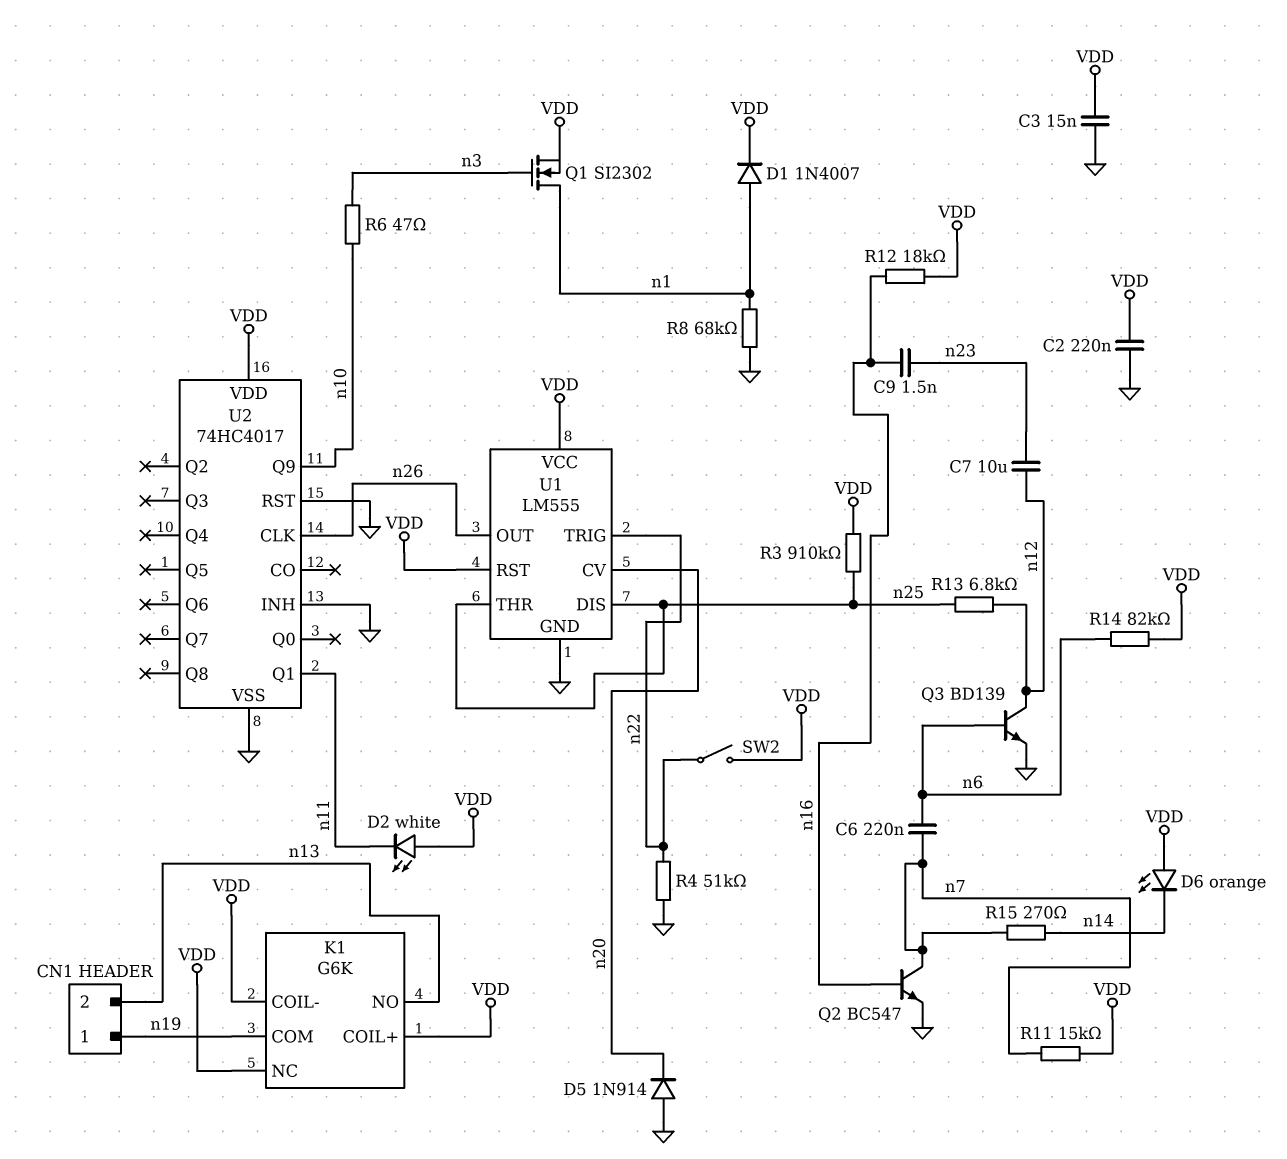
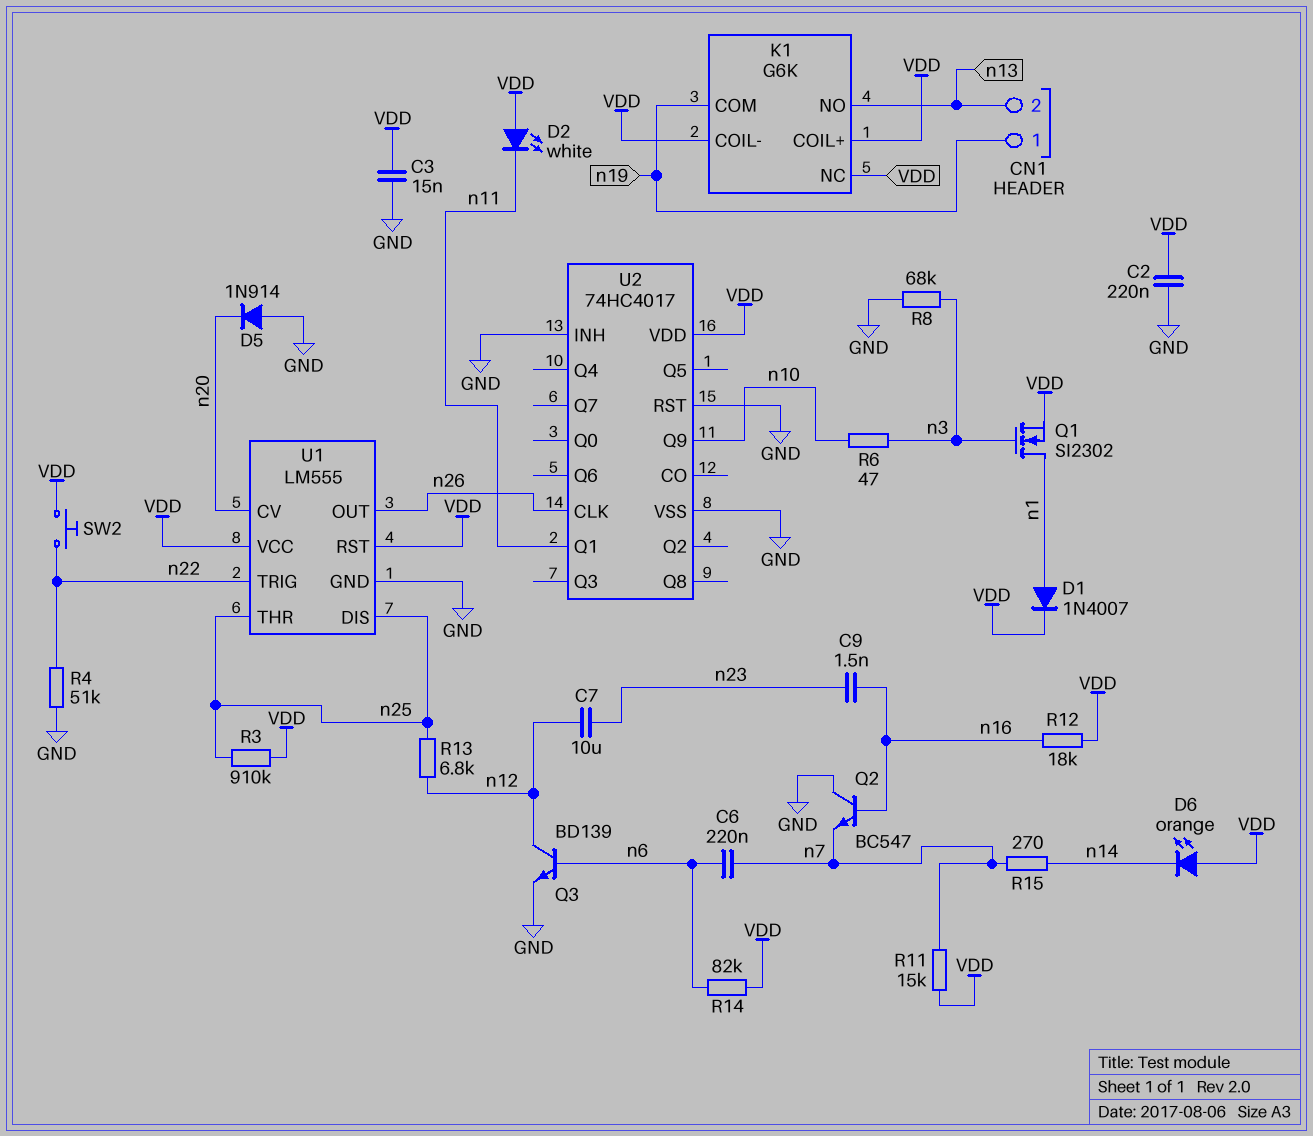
Q2: NPN BC547 (B n16, C n7, E GND) -> NPN BC547 (B n16, C GND, E n7)
R8: 68k (GND, n1) -> 68k (GND, n3)
SW2: switch (VDD, n22) -> button (VDD, n22)

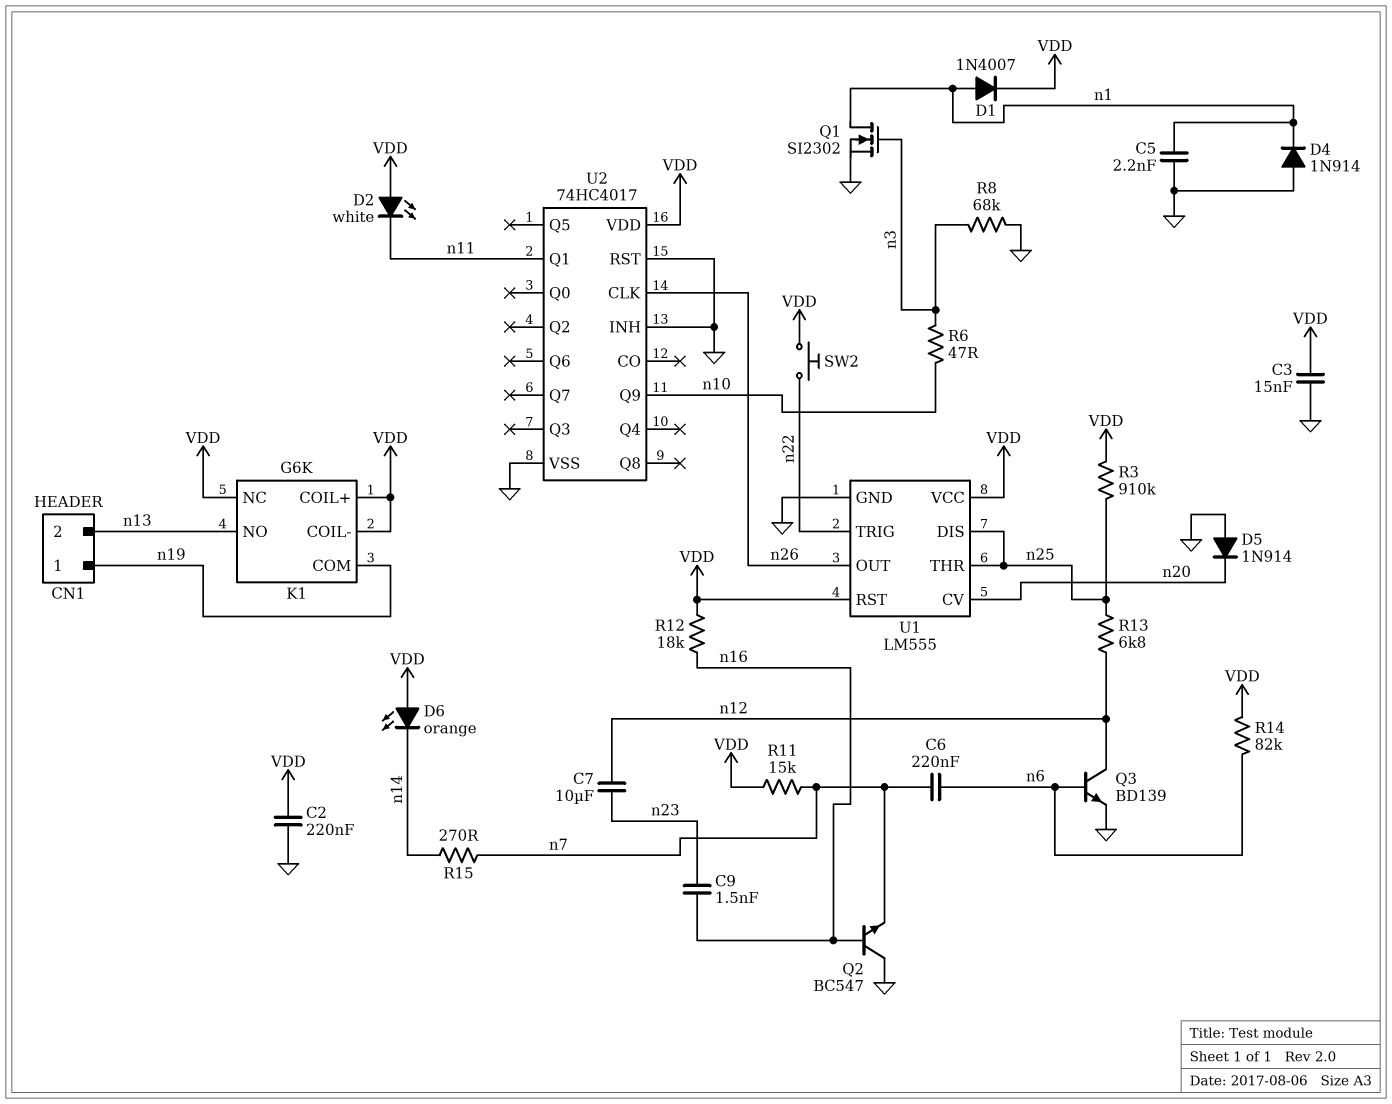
C5: none -> 2.2nF (GND, n1)
D4: none -> diode 1N914 (A GND, K n1)
Q1: NMOS SI2302 (G n3, D n1, S VDD) -> NMOS SI2302 (G n3, D n1, S GND)
R4: 51k (GND, n22) -> none

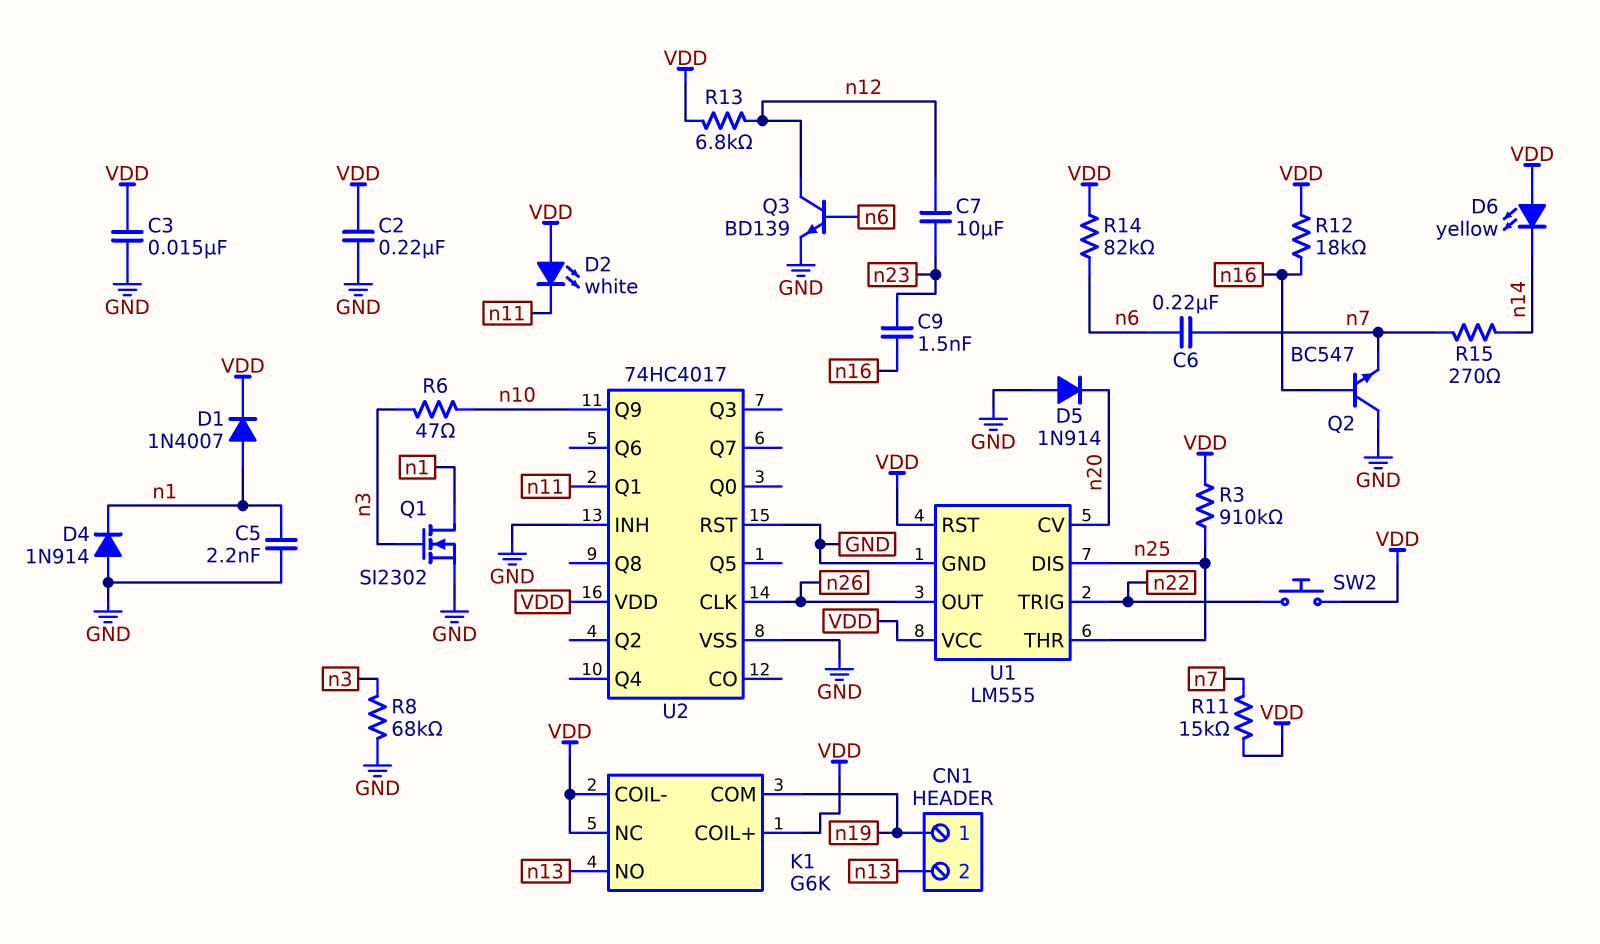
D6: LED orange (A VDD, K n14) -> LED yellow (A VDD, K n14)
R13: 6.8k (n12, n25) -> 6.8k (VDD, n12)

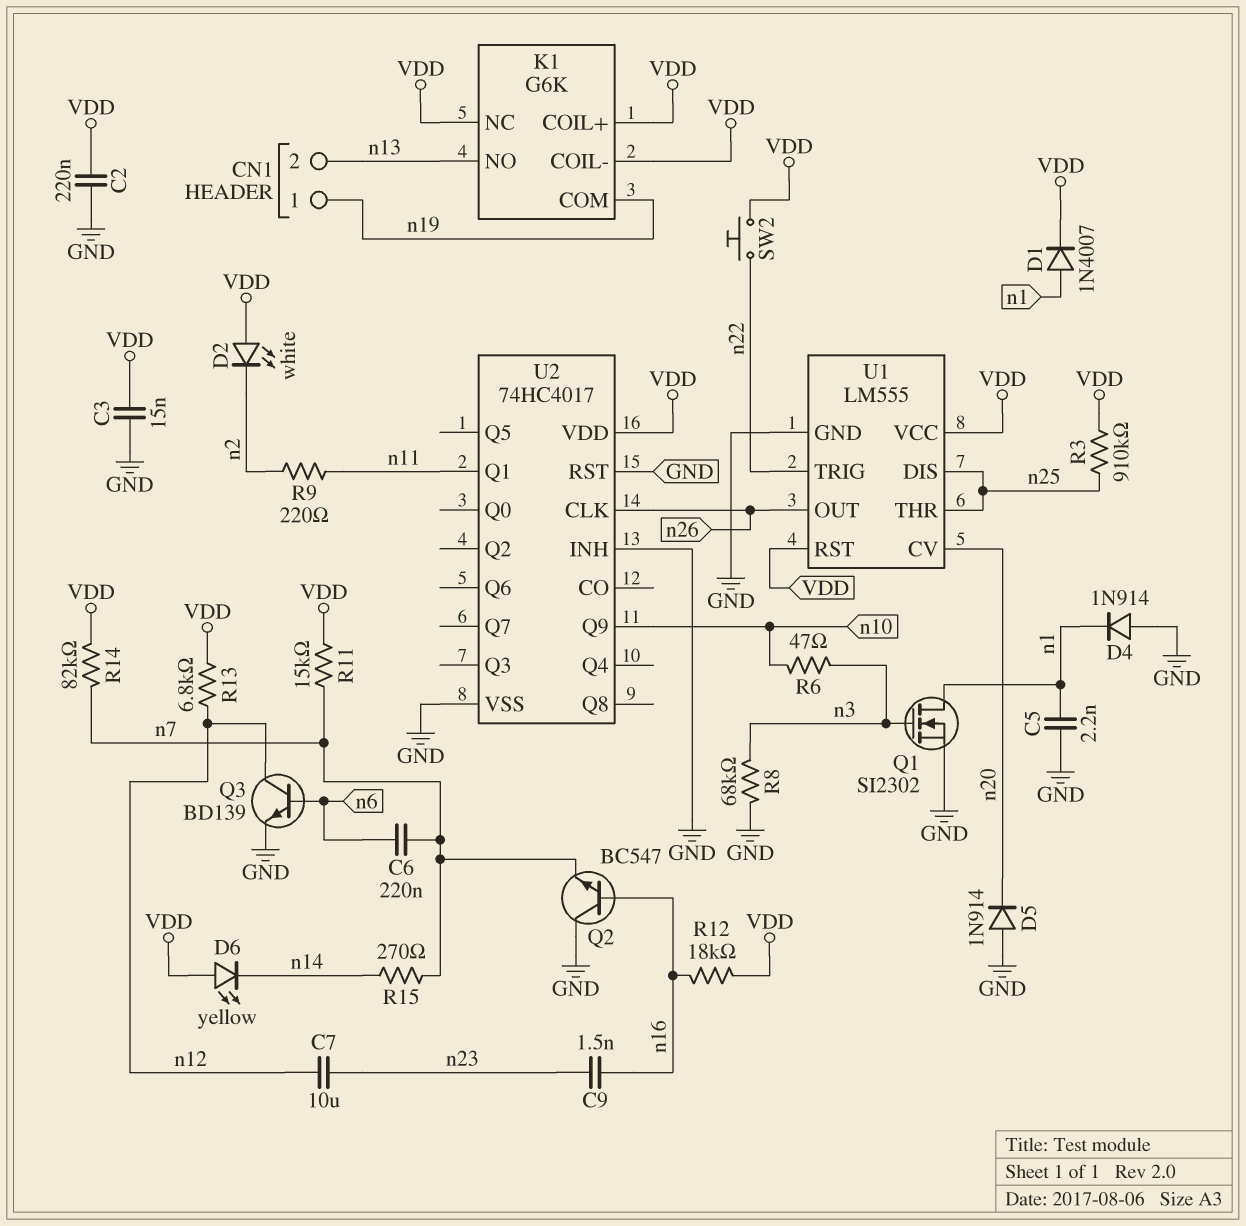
D2: LED white (A VDD, K n11) -> LED white (A VDD, K n2)
R9: none -> 220 (n2, n11)
R14: 82k (VDD, n6) -> 82k (VDD, n7)

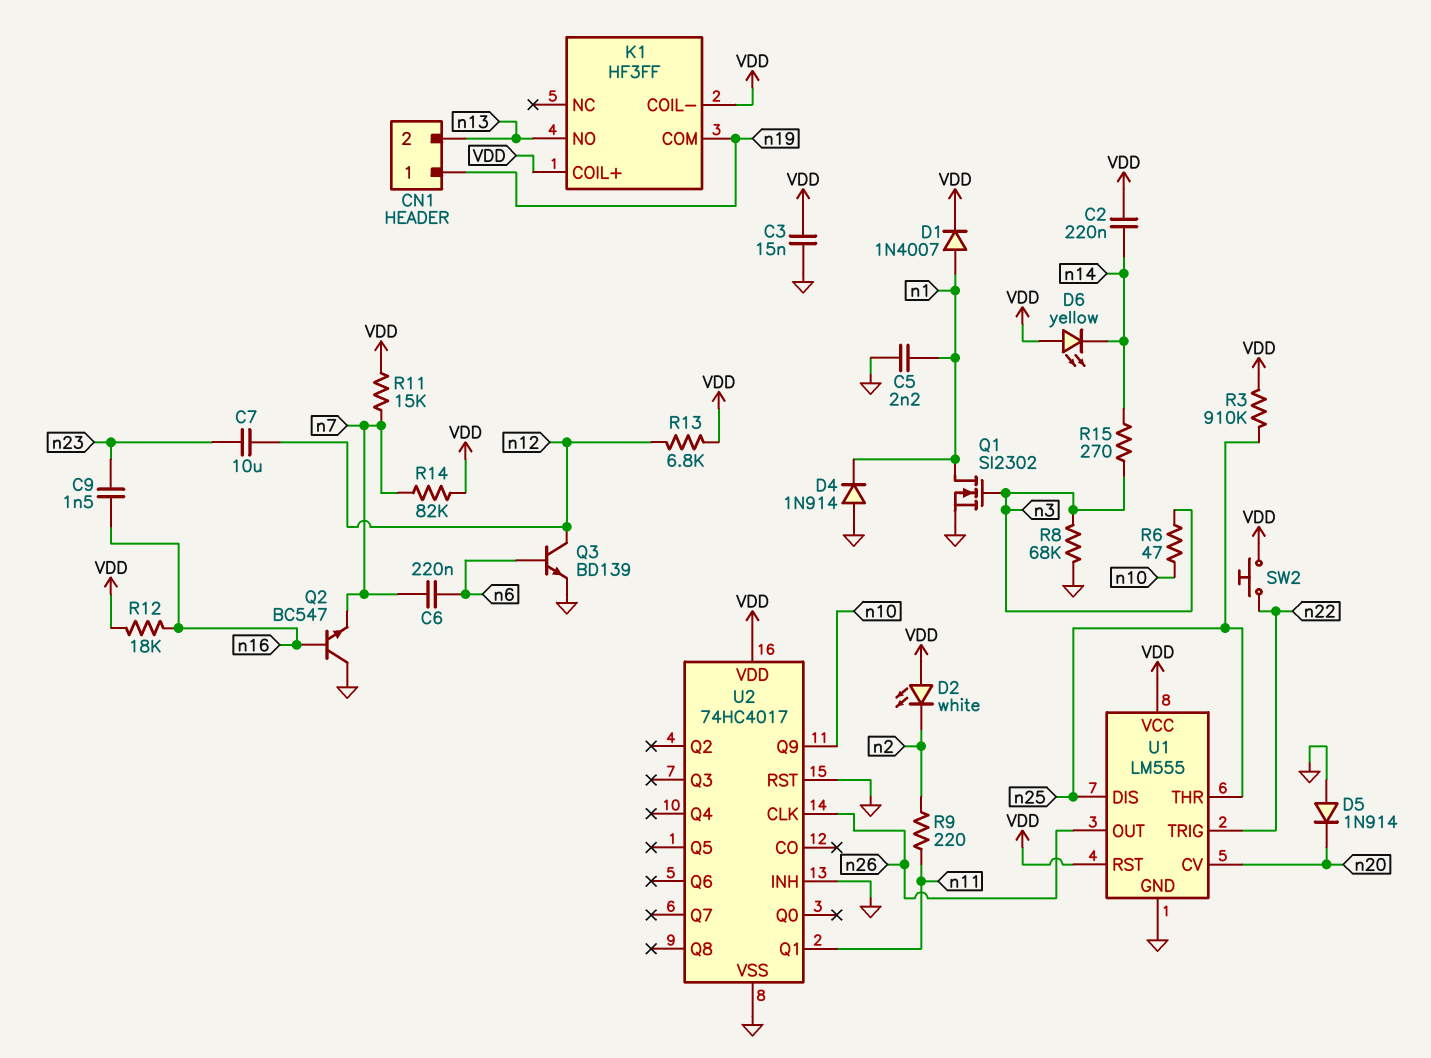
C2: 220nF (GND, VDD) -> 220nF (VDD, n14)
K1: G6K -> HF3FF
K1 pin NC: VDD -> none
R15: 270 (n7, n14) -> 270 (n3, n14)

